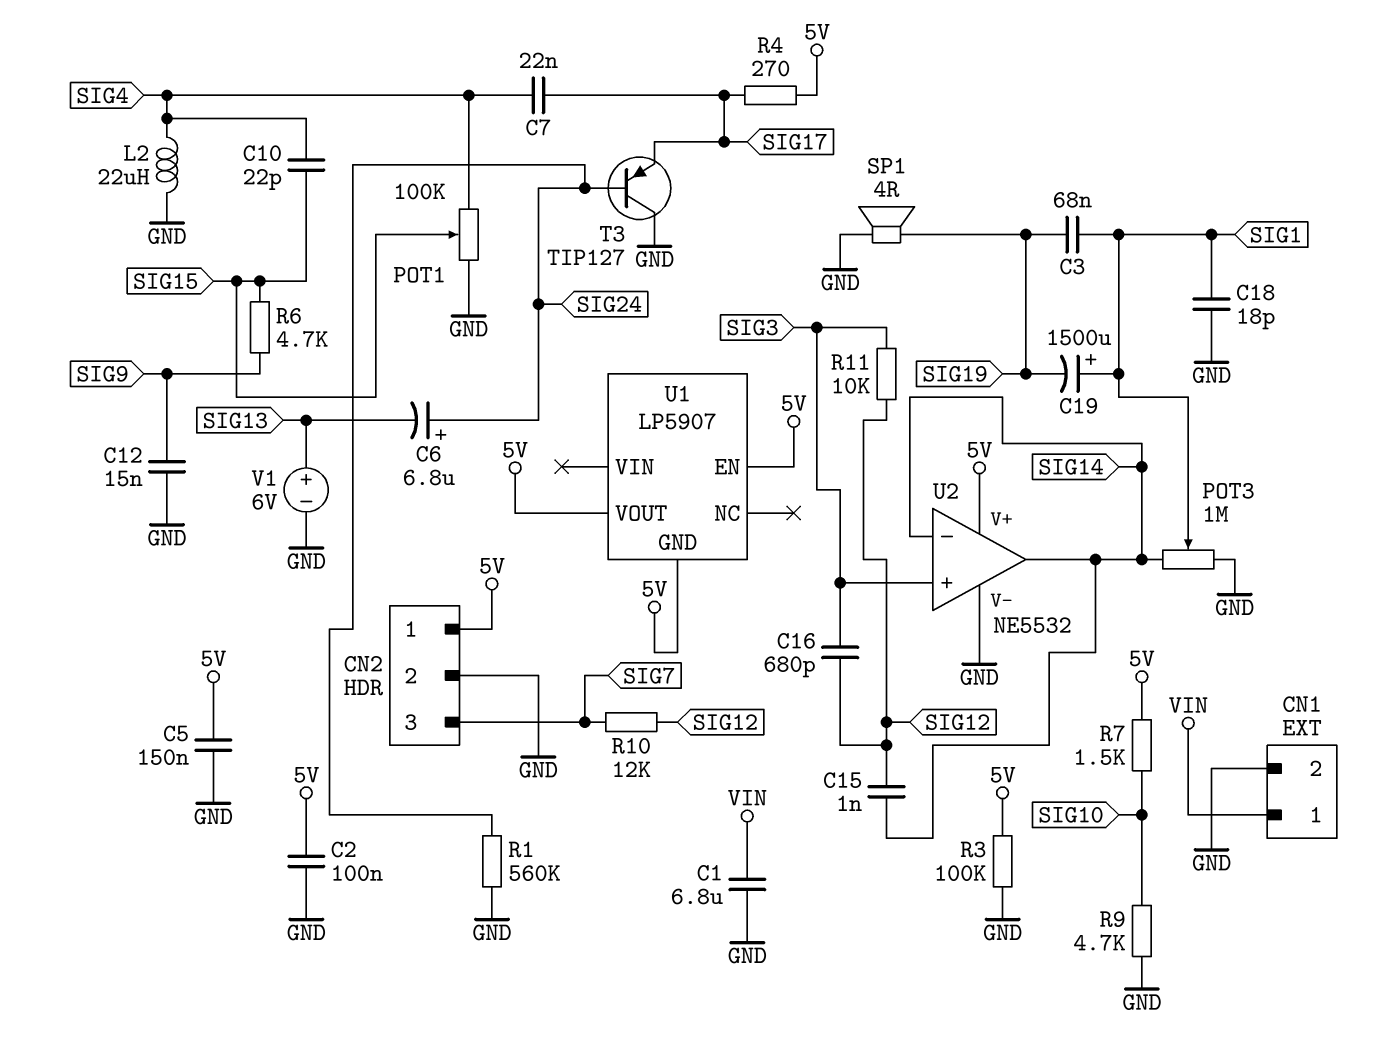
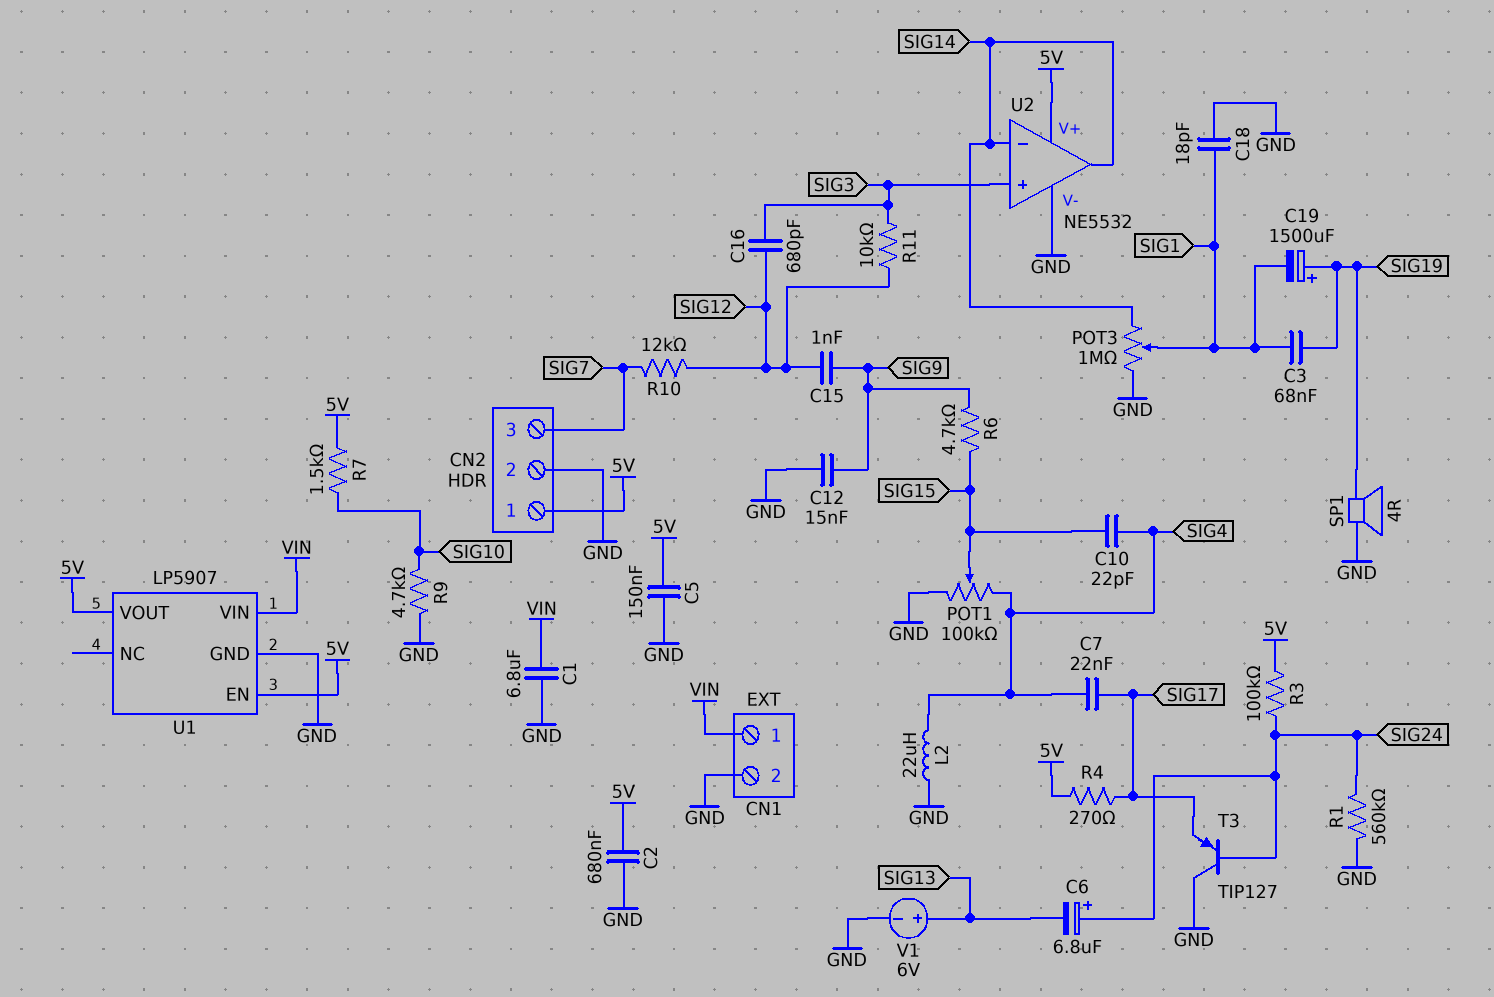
C2: 100nF (5V, GND) -> 680nF (5V, GND)
C15: 1nF (SIG12, SIG14) -> 1nF (SIG9, SIG12)
C19: 1500uF (plus SIG1, minus SIG19) -> 1500uF (plus SIG19, minus SIG1)
R3: 100k (5V, GND) -> 100k (5V, SIG24)
U1 pin GND: 5V -> GND
U1 pin VIN: none -> VIN

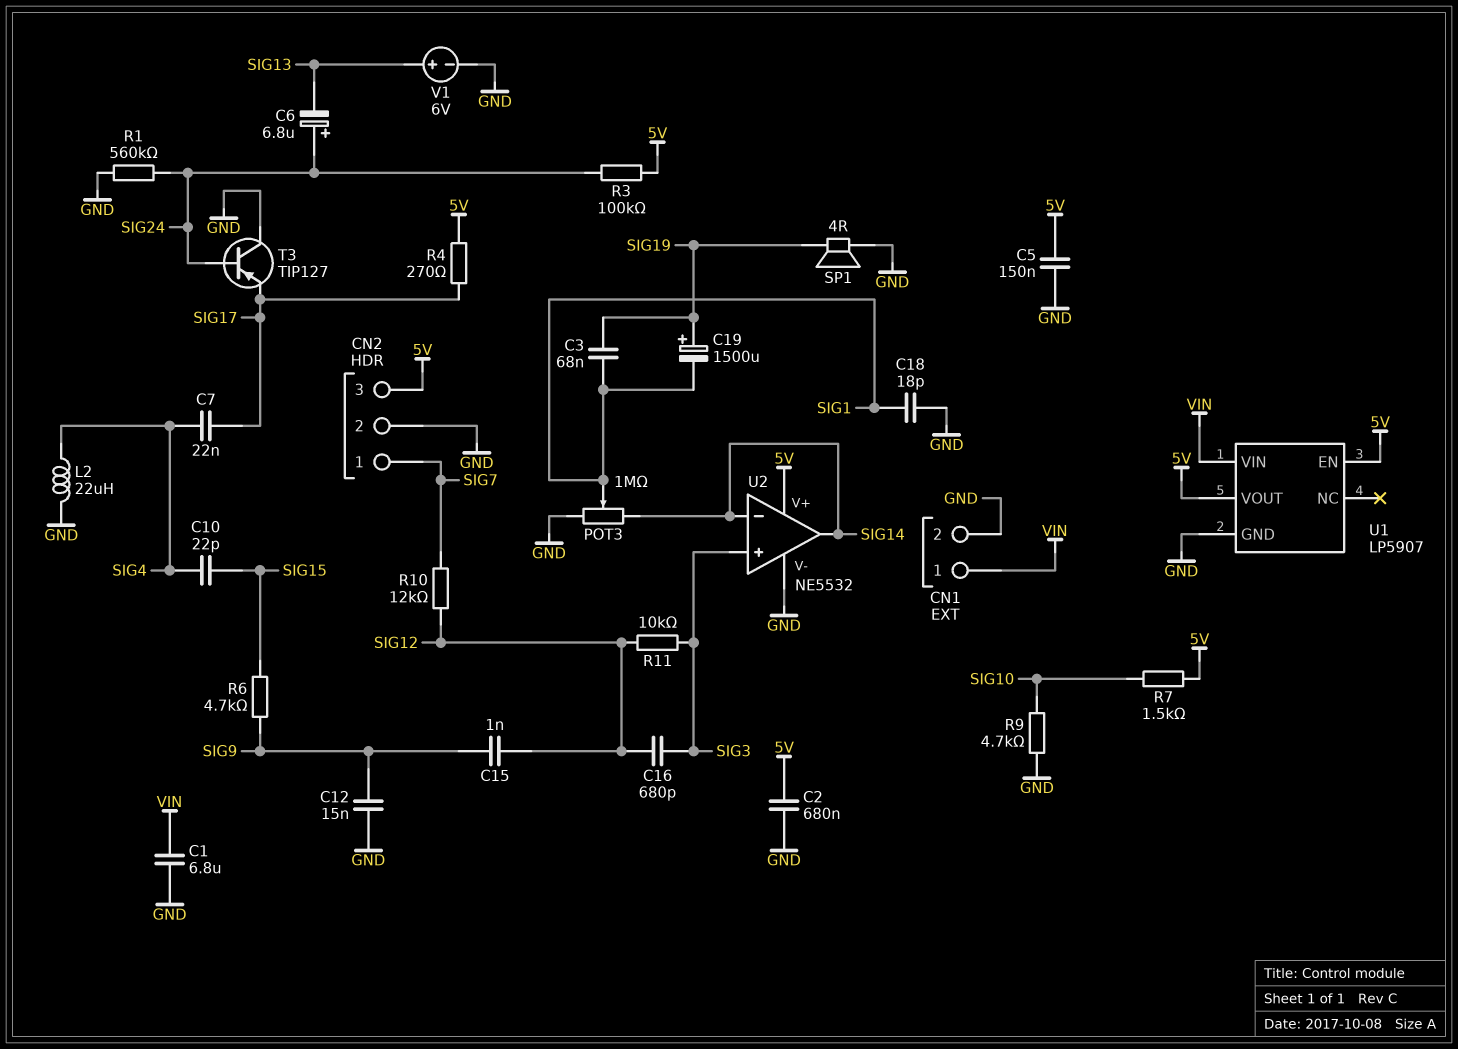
CN2 pin 1: 5V -> SIG7
CN2 pin 3: SIG7 -> 5V
POT1: 100k (GND, SIG4, wiper SIG15) -> none

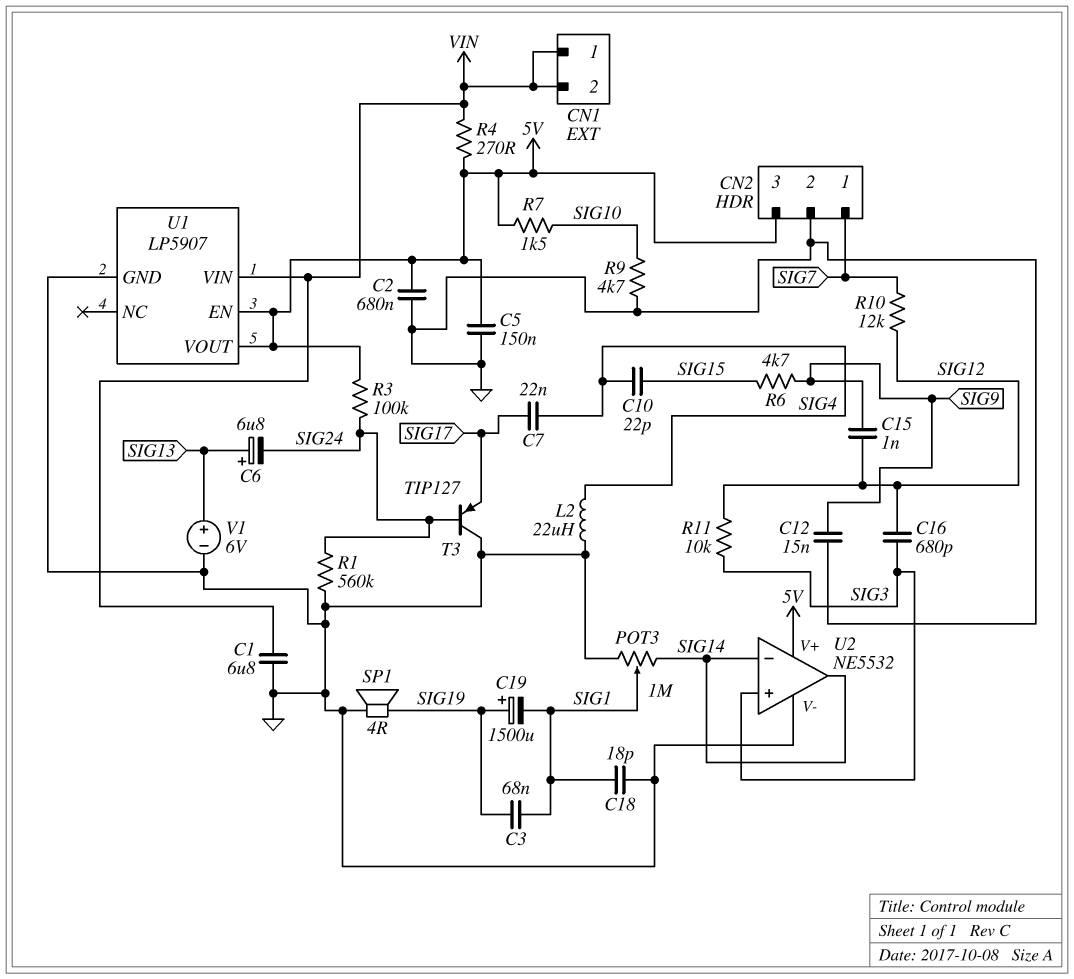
C6: 6.8uF (plus SIG24, minus SIG13) -> 6.8uF (plus SIG13, minus SIG24)
CN1 pin 2: GND -> VIN
R4: 270 (5V, SIG17) -> 270 (5V, VIN)

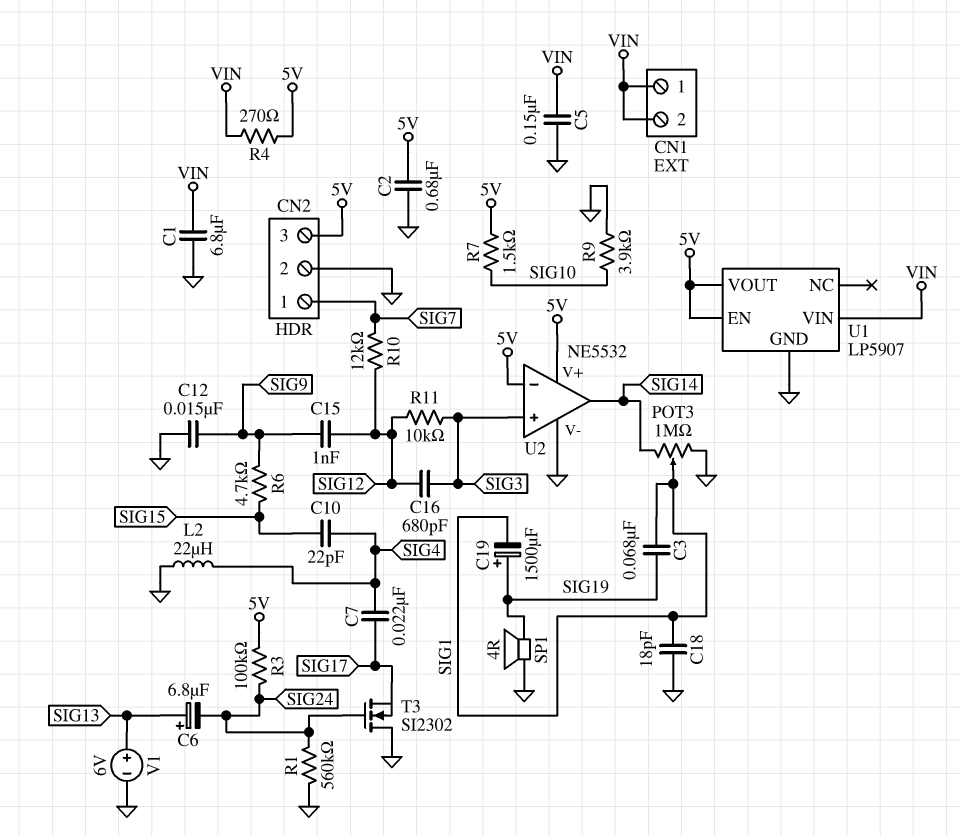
C5: 150nF (5V, GND) -> 150nF (GND, VIN)
R9: 4.7k (GND, SIG10) -> 3.9k (GND, SIG10)
T3: PNP TIP127 (B SIG24, C GND, E SIG17) -> NMOS SI2302 (G SIG24, D GND, S SIG17)
U2 pin in-: SIG14 -> 5V

